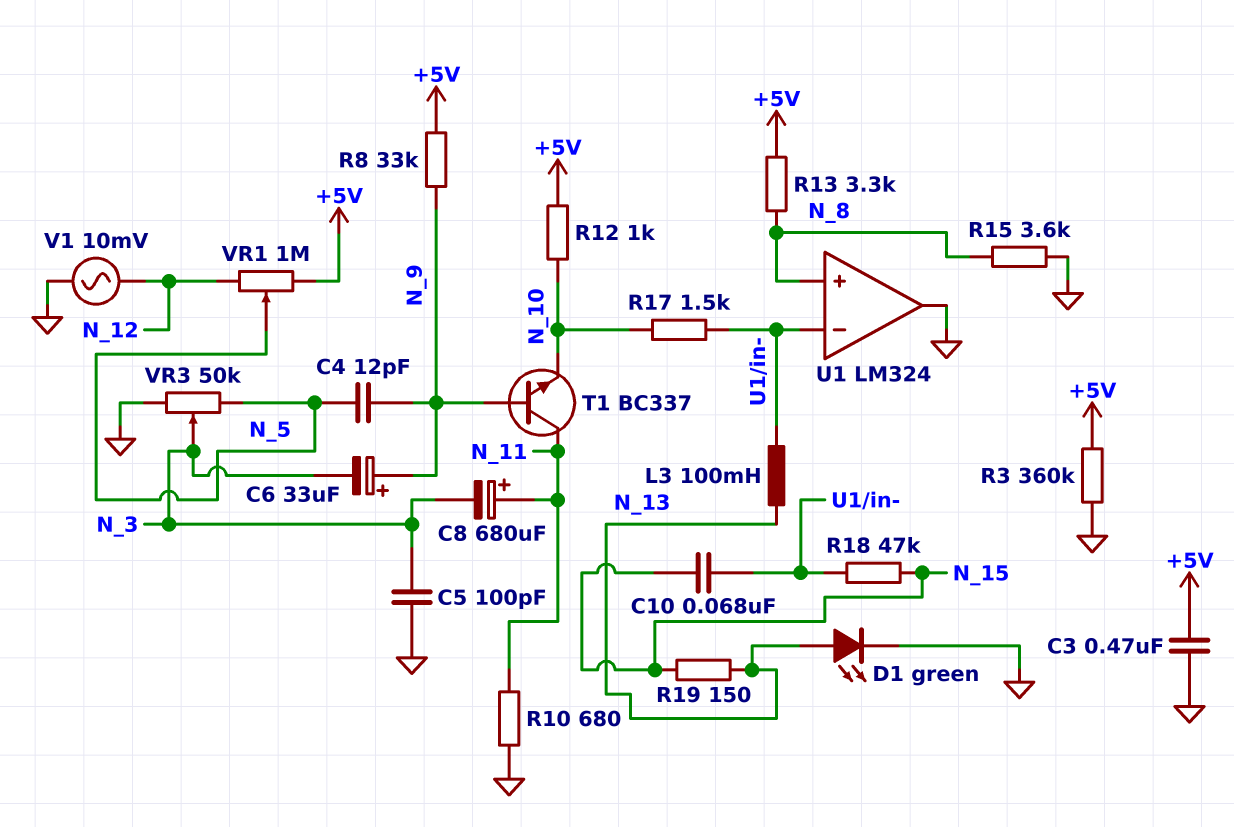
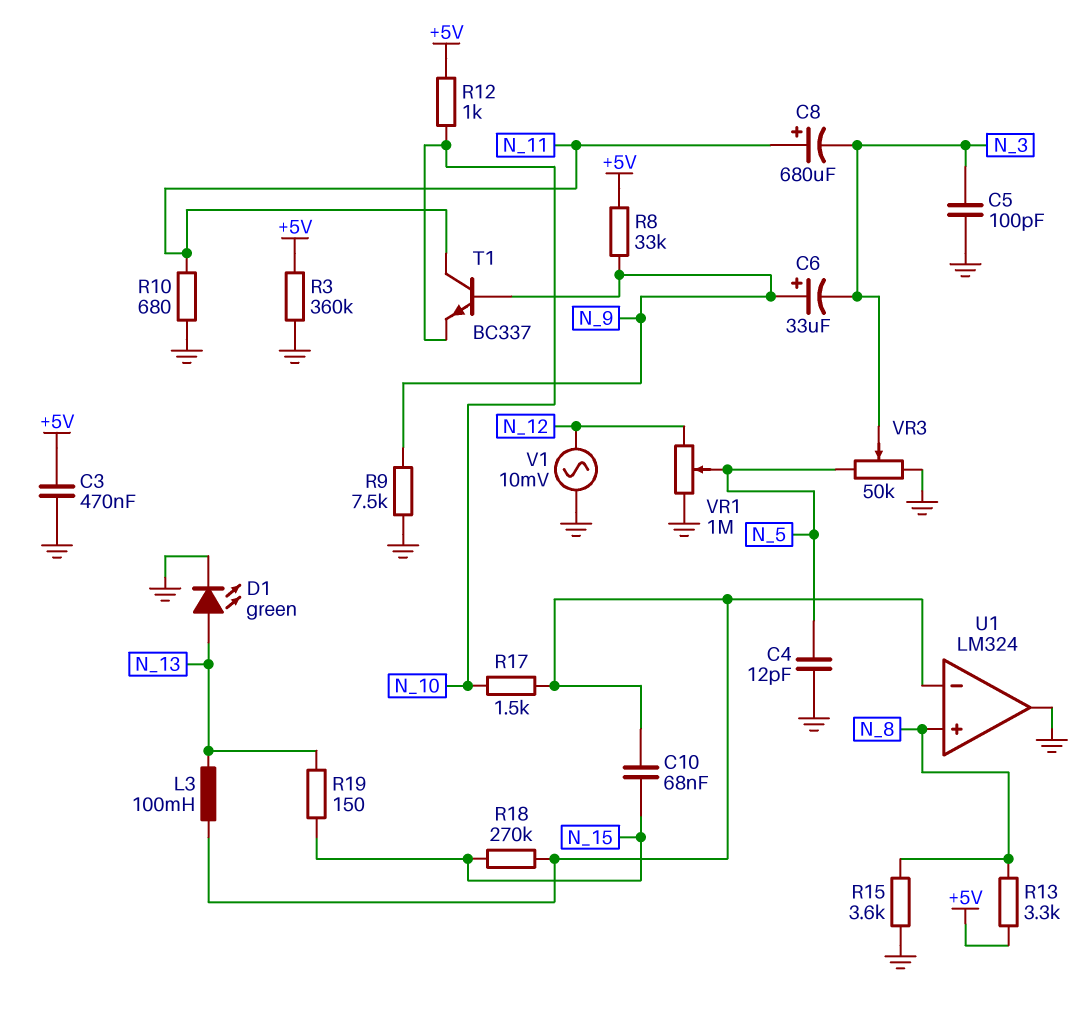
C4: 12pF (N_5, N_9) -> 12pF (GND, N_5)
R9: none -> 7.5k (GND, N_9)
R18: 47k (N_15, U1/in-) -> 270k (N_15, U1/in-)
VR1: 1M (+5V, N_12, wiper N_5) -> 1M (GND, N_12, wiper N_5)

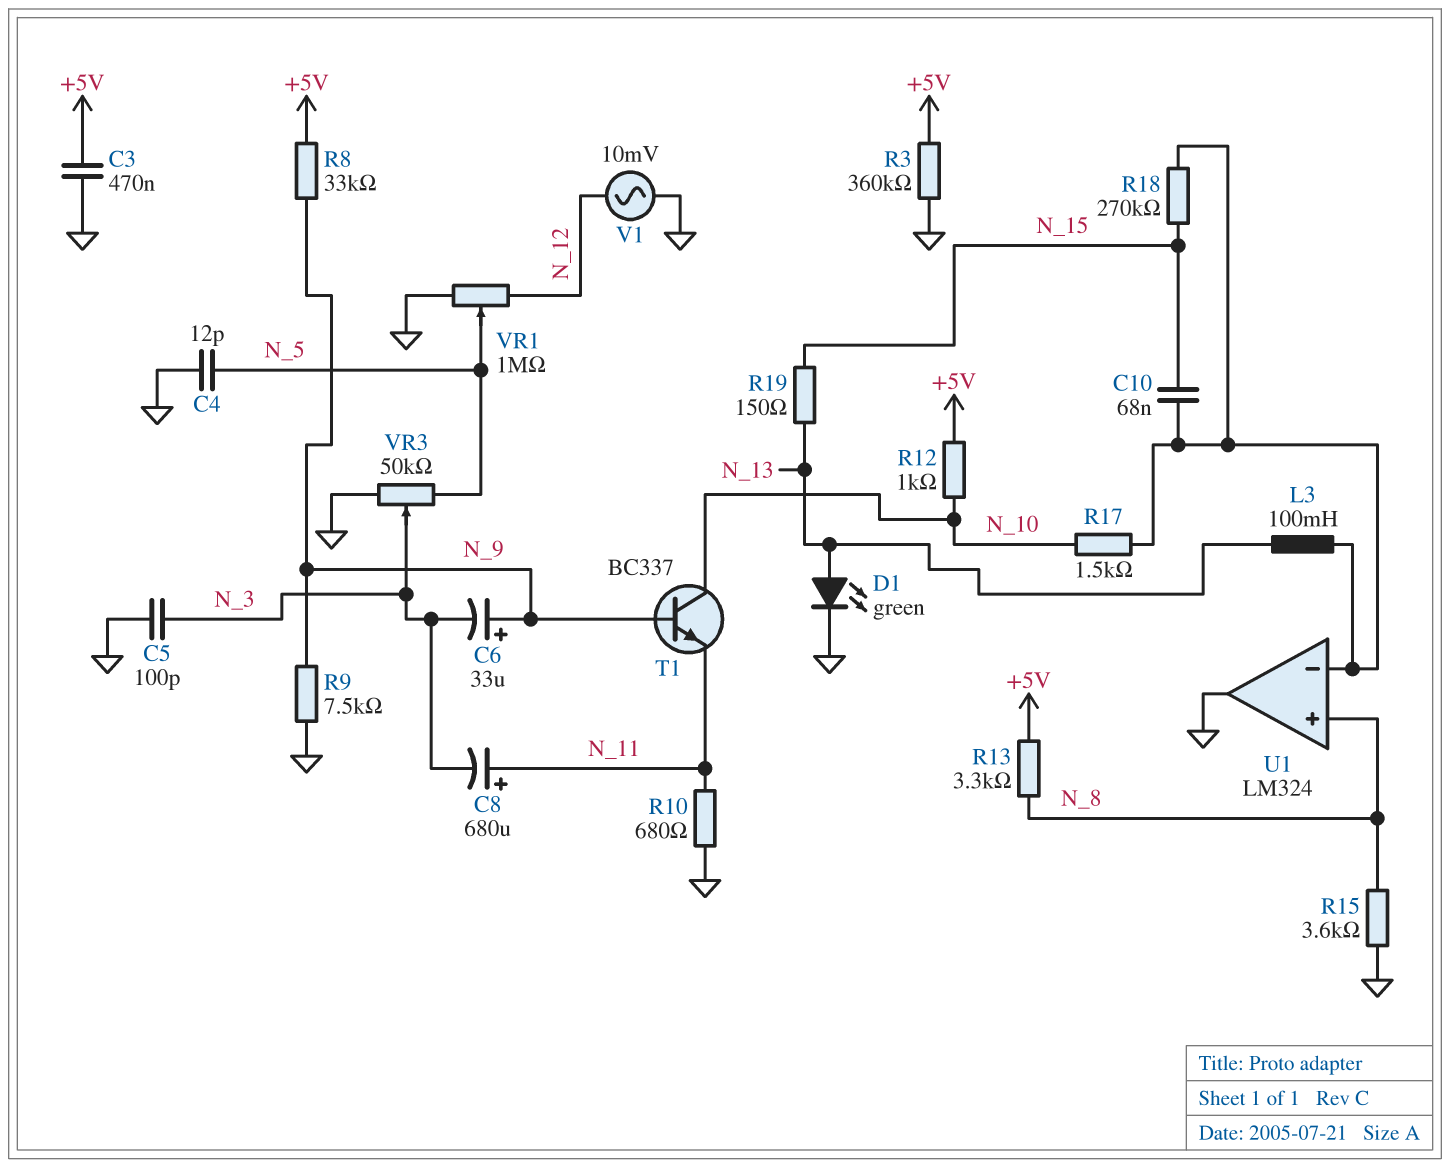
T1: NPN BC337 (B N_9, C N_11, E N_10) -> NPN BC337 (B N_9, C N_10, E N_11)

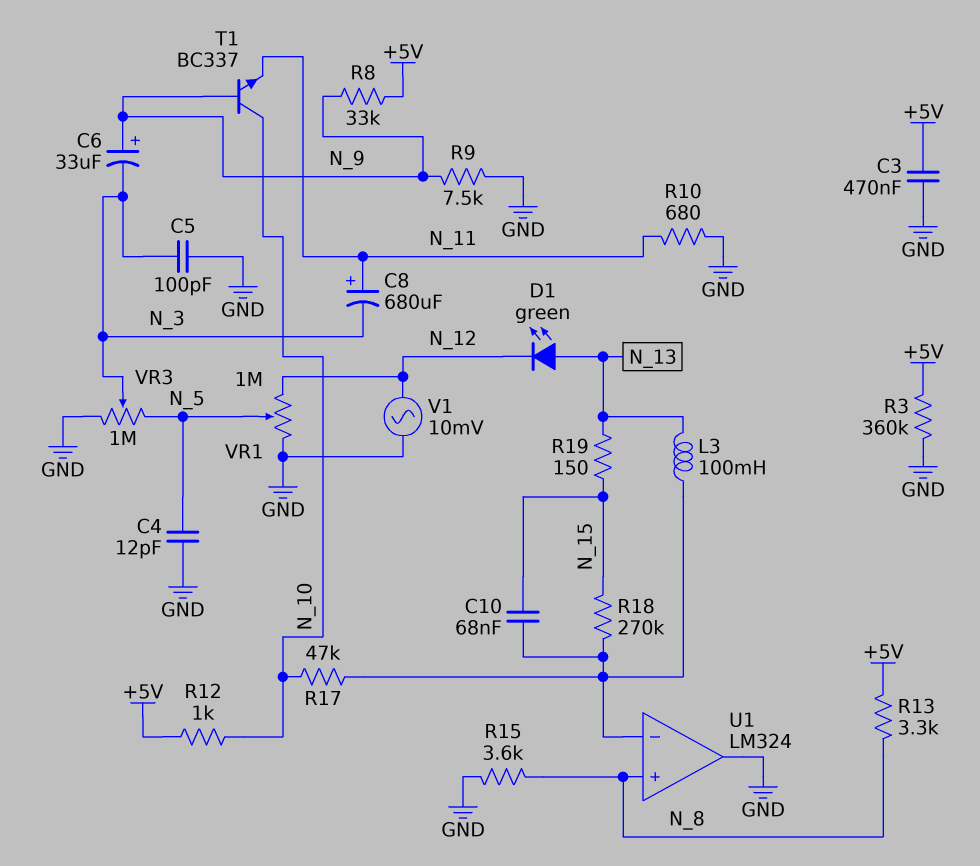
D1: LED green (A N_13, K GND) -> LED green (A N_13, K N_12)
R17: 1.5k (N_10, U1/in-) -> 47k (N_10, U1/in-)
VR3: 50k (GND, N_5, wiper N_3) -> 1M (GND, N_5, wiper N_3)

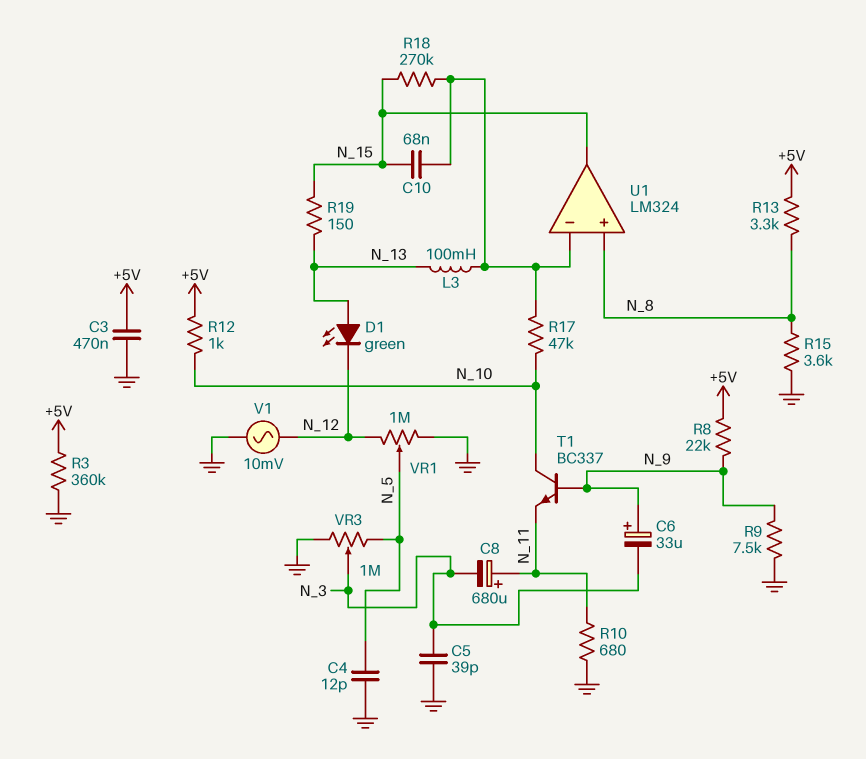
C5: 100pF (GND, N_3) -> 39pF (GND, N_3)
R8: 33k (+5V, N_9) -> 22k (+5V, N_9)
U1 pin out: GND -> N_15

